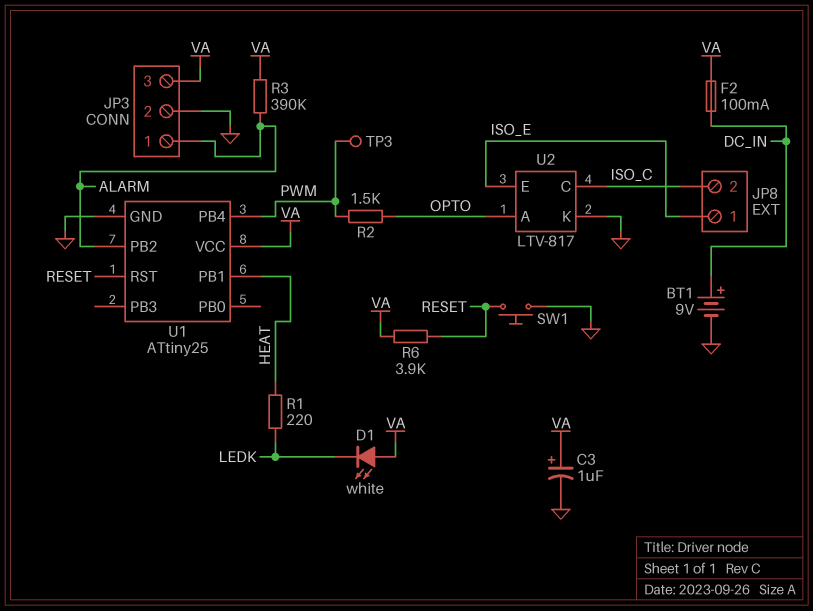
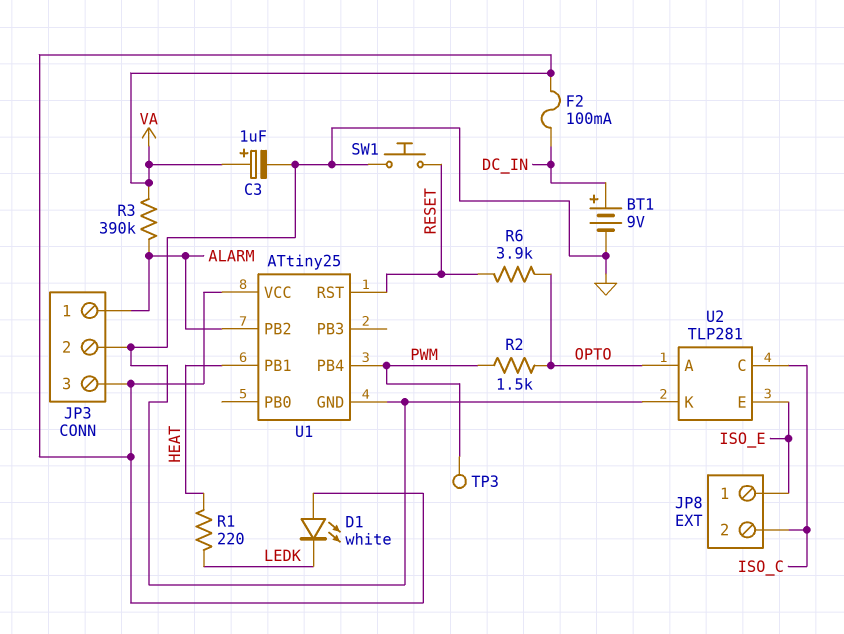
R6: 3.9k (RESET, VA) -> 3.9k (OPTO, RESET)
U2: LTV-817 -> TLP281

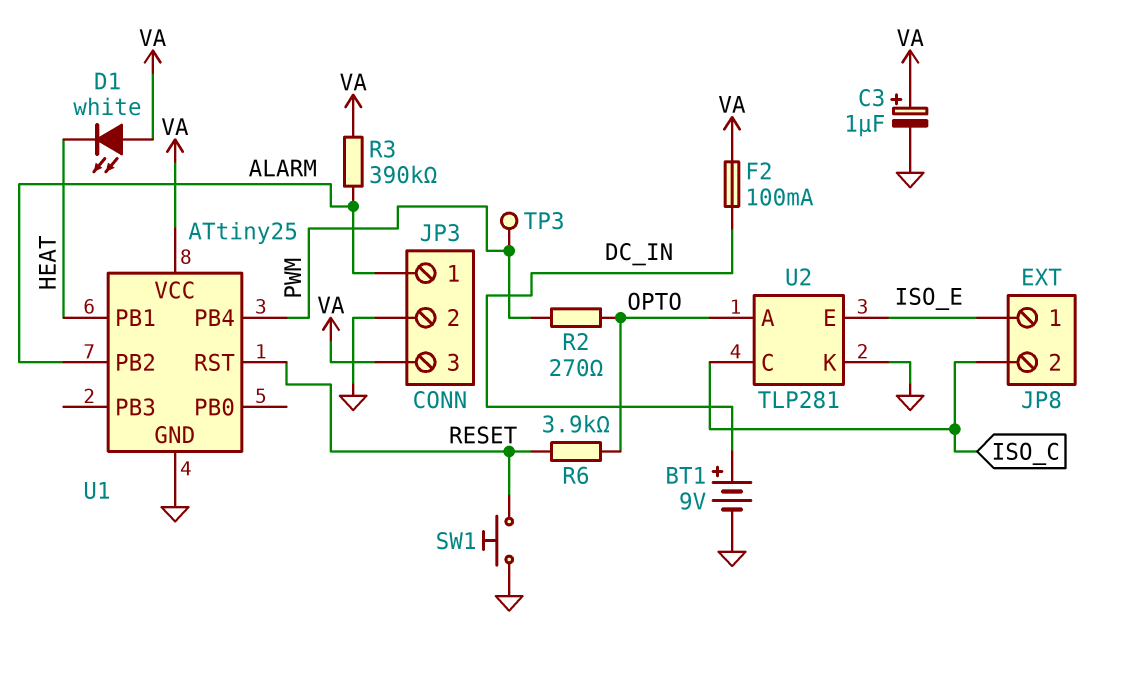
D1: LED white (A VA, K LEDK) -> LED white (A VA, K HEAT)
R1: 220 (HEAT, LEDK) -> none
R2: 1.5k (OPTO, PWM) -> 270 (OPTO, PWM)

